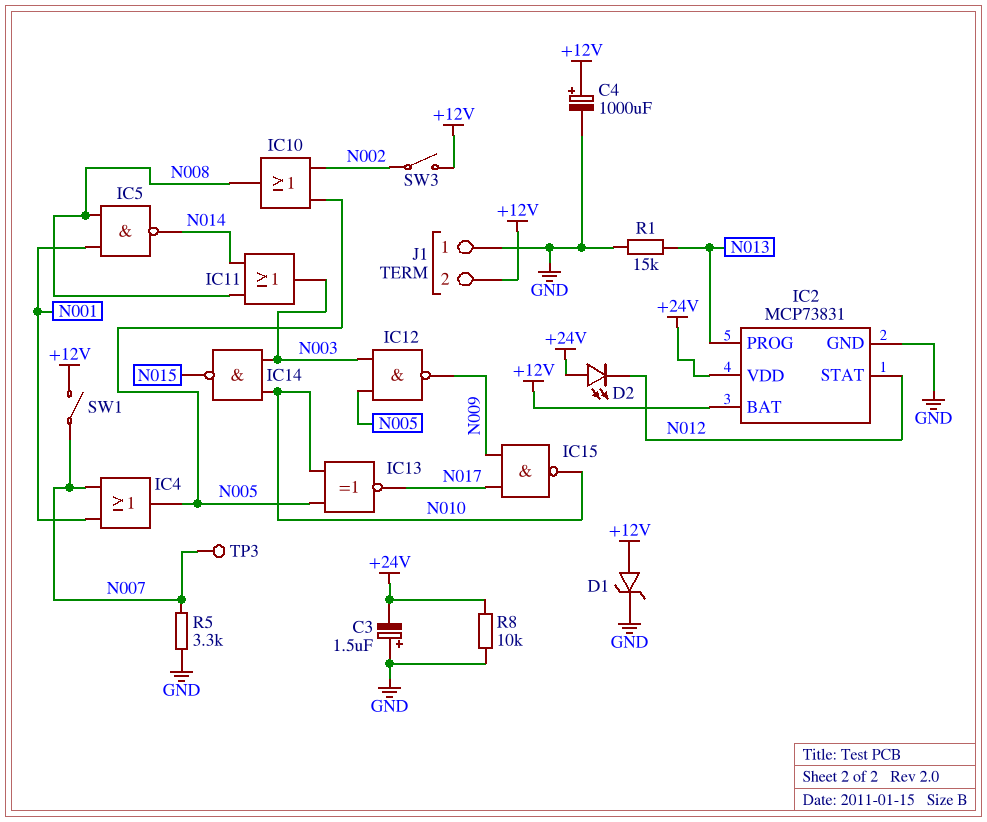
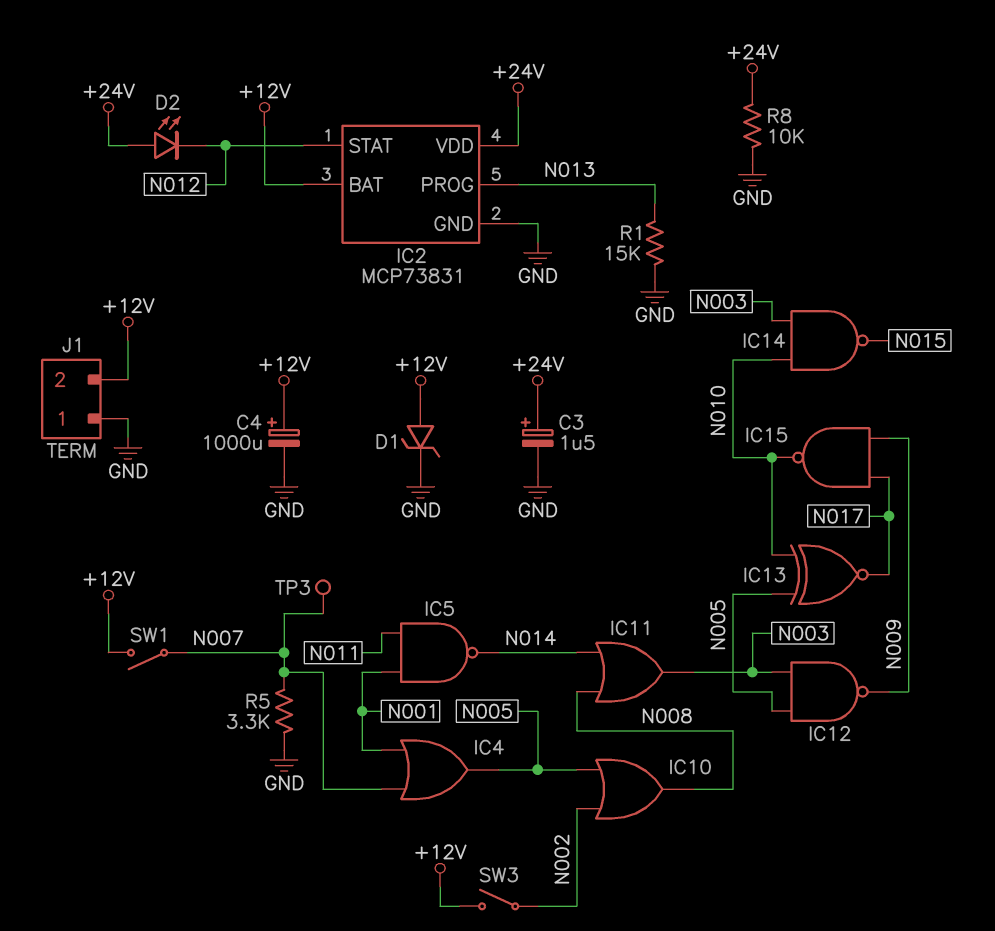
C3: 1.5uF (plus GND, minus +24V) -> 1.5uF (plus +24V, minus GND)
IC5: NAND (in N001, in N008, out N014) -> NAND (in N001, in N011, out N014)

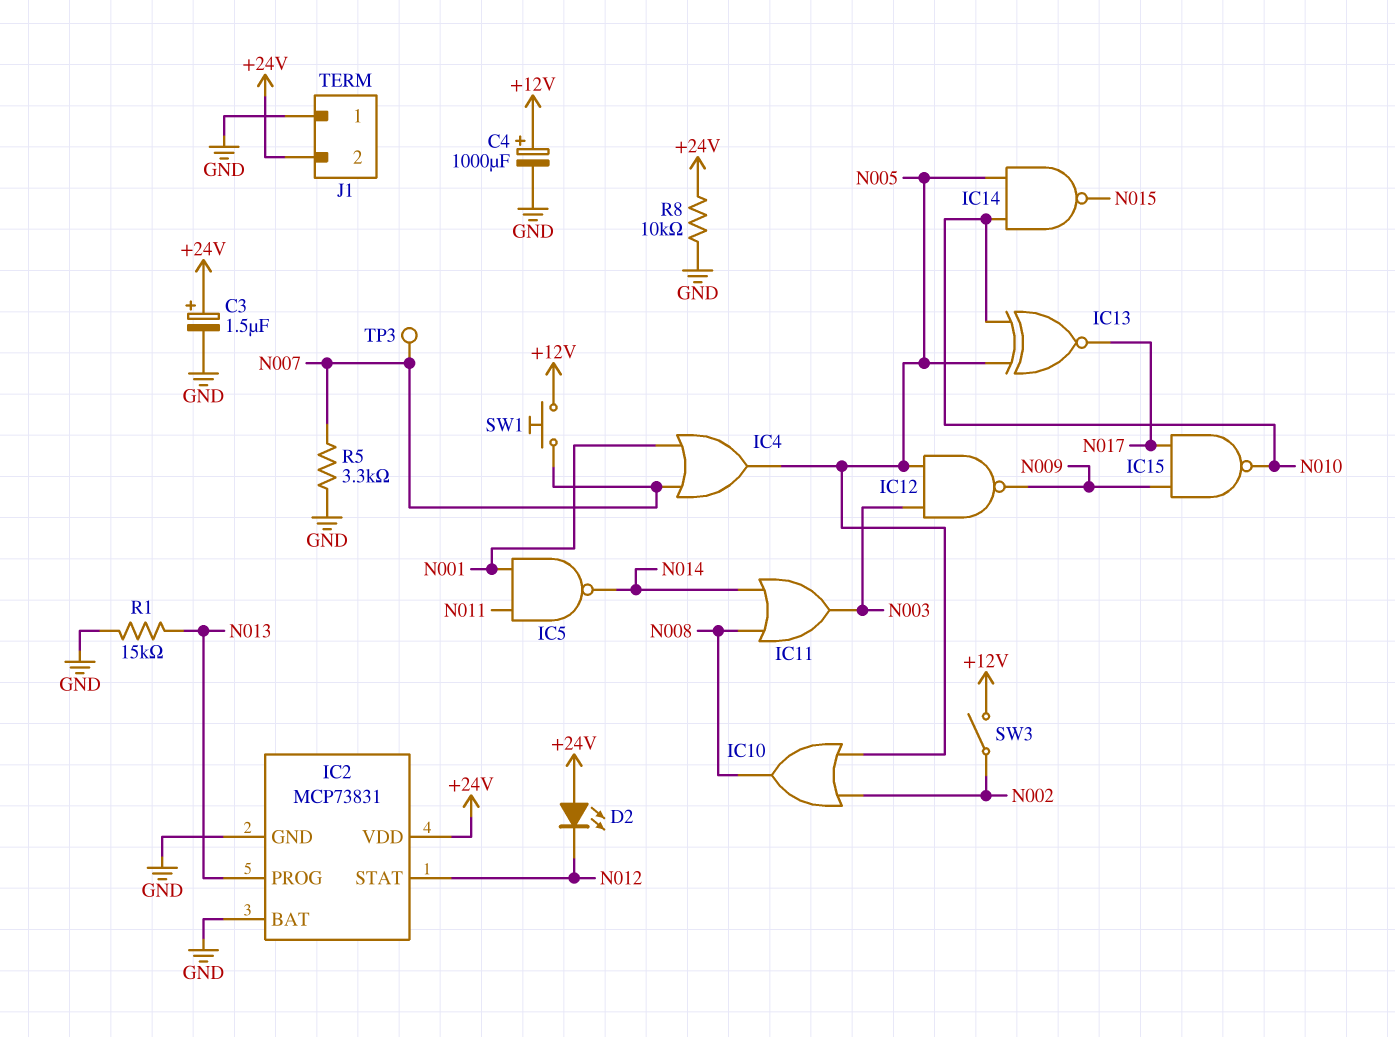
D1: zener (A +12V, K GND) -> none
IC2 pin BAT: +12V -> GND
IC14: NAND (in N003, in N010, out N015) -> NAND (in N005, in N010, out N015)
J1 pin 2: +12V -> +24V
SW1: switch (+12V, N007) -> button (+12V, N007)

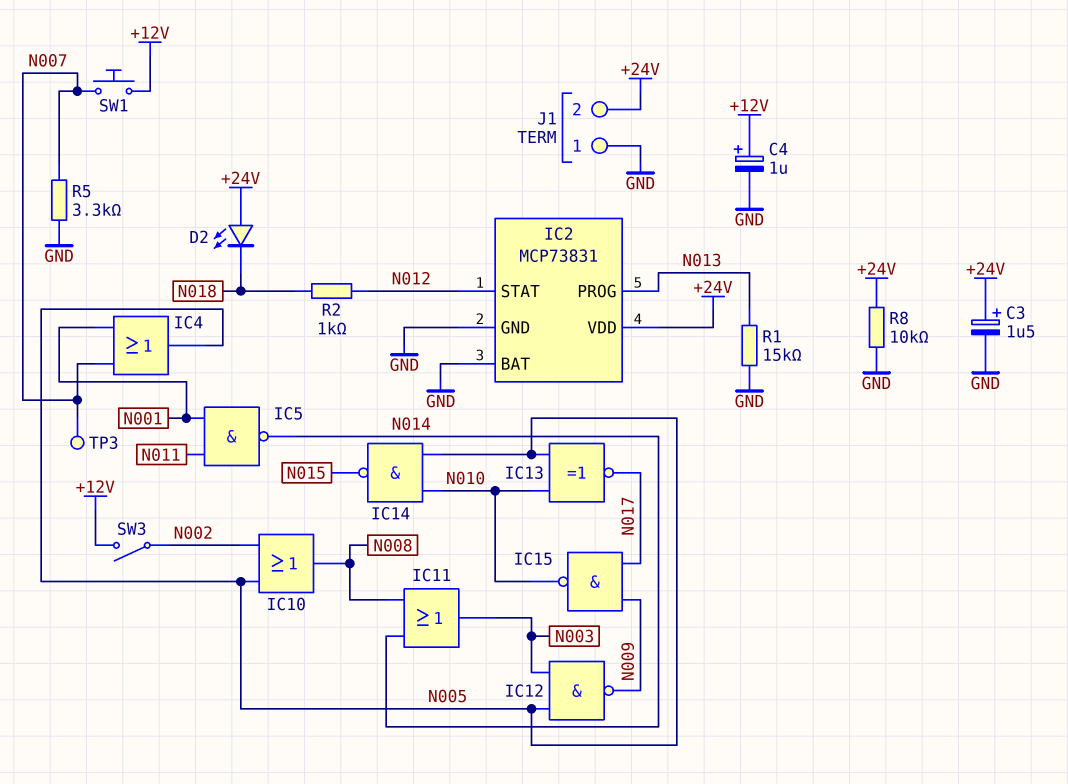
C4: 1000uF (plus +12V, minus GND) -> 1uF (plus +12V, minus GND)
D2: LED (A +24V, K N012) -> LED (A +24V, K N018)
R2: none -> 1k (N012, N018)

